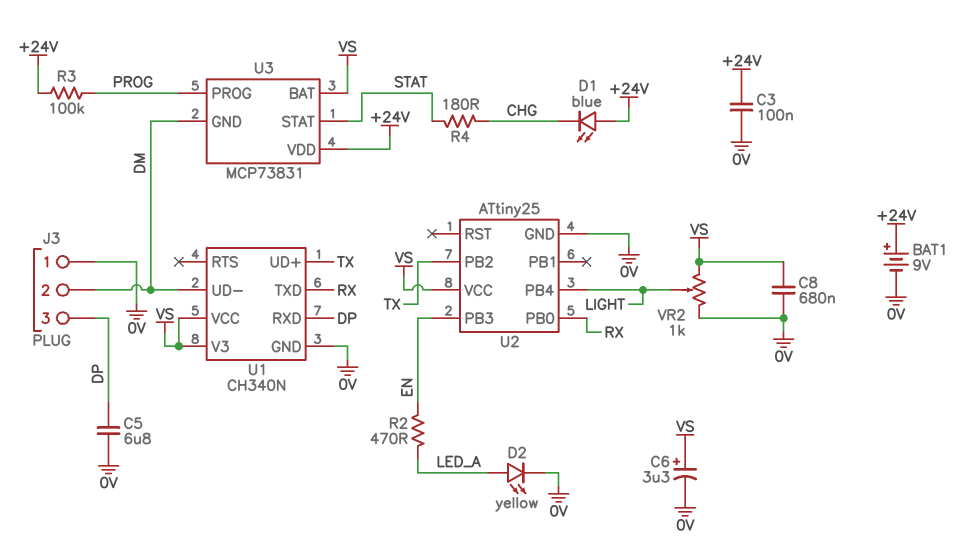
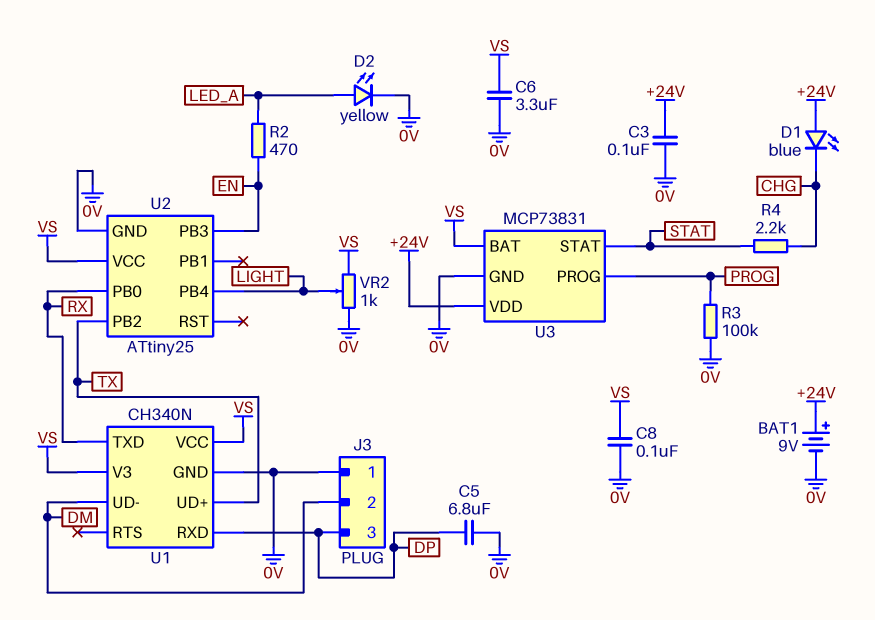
C6: 3.3uF (plus VS, minus 0V) -> 3.3uF (0V, VS)
C8: 680nF (0V, VS) -> 100nF (0V, VS)
R3: 100k (+24V, PROG) -> 100k (0V, PROG)
R4: 180 (CHG, STAT) -> 2.2k (CHG, STAT)
U3 pin GND: DM -> 0V

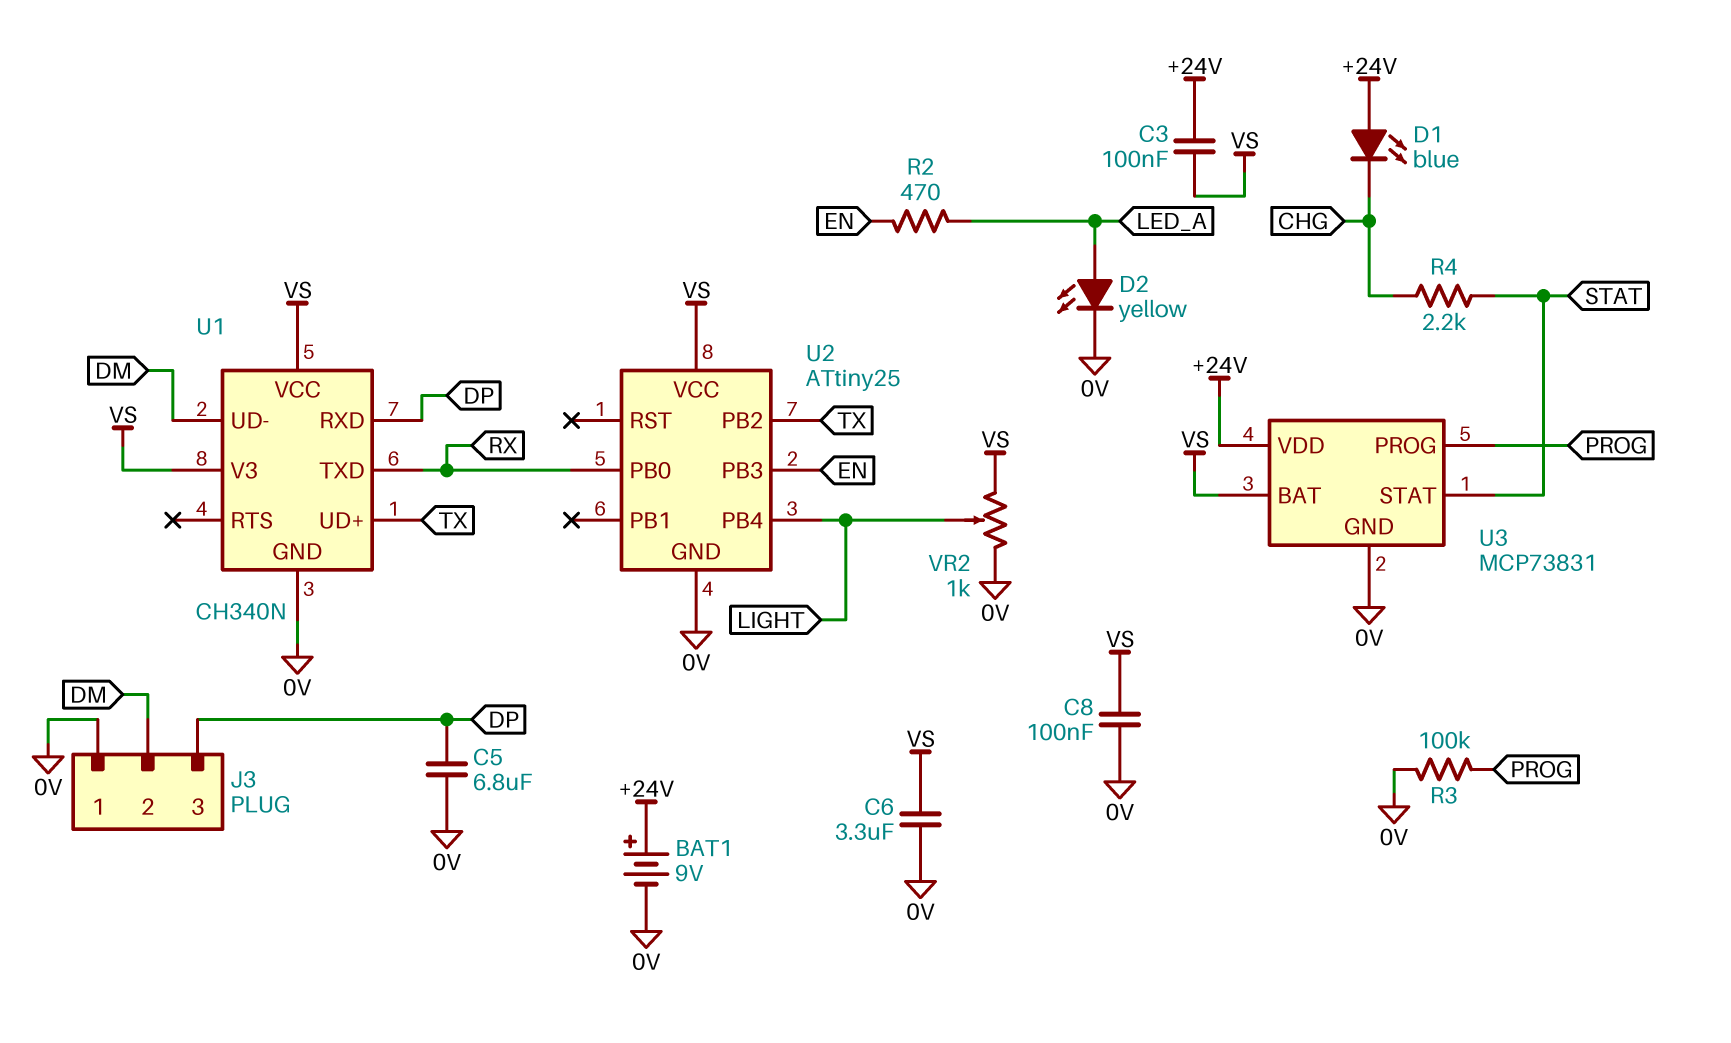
C3: 100nF (+24V, 0V) -> 100nF (+24V, VS)

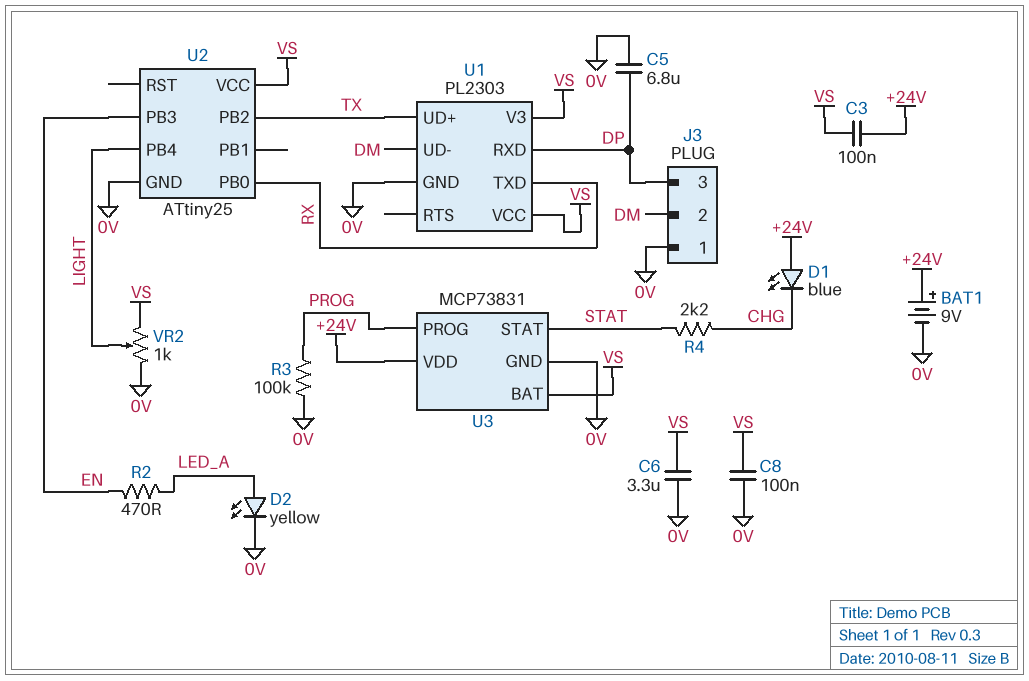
U1: CH340N -> PL2303

